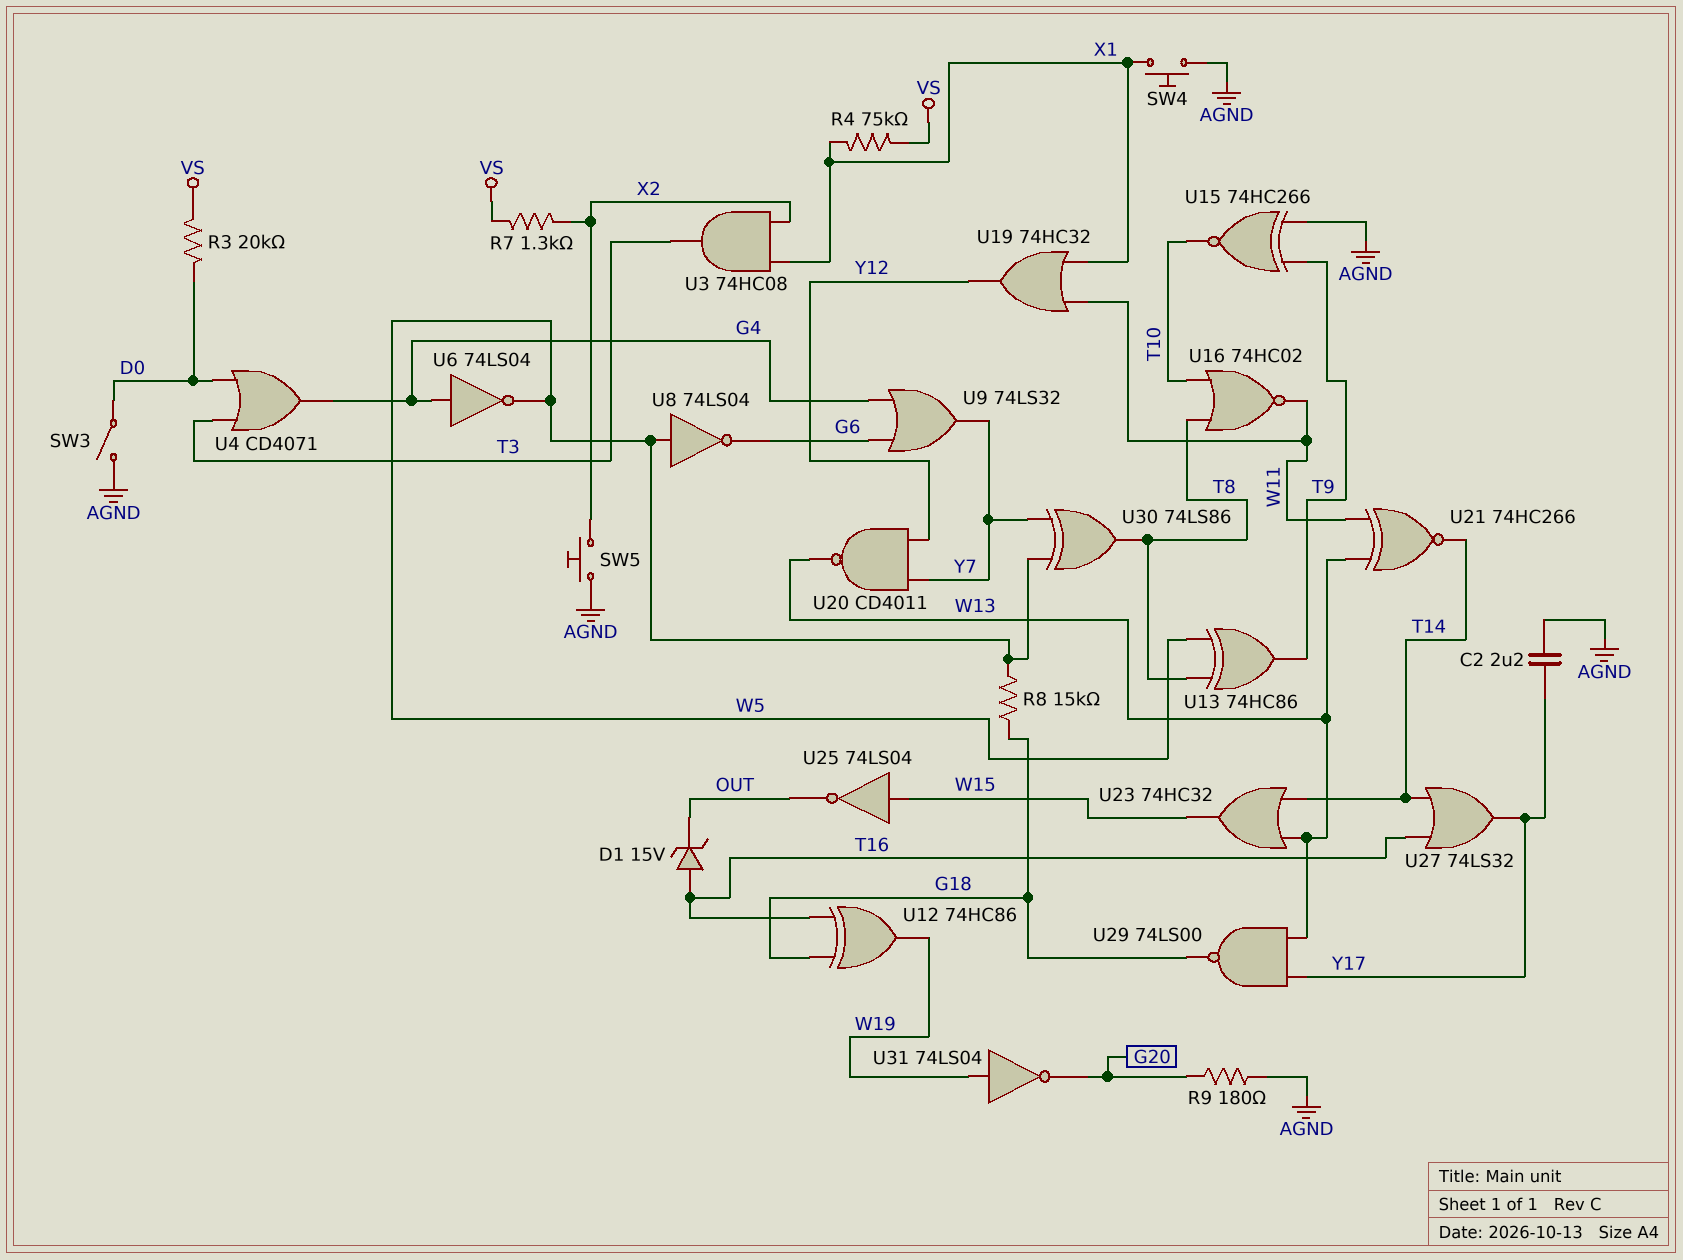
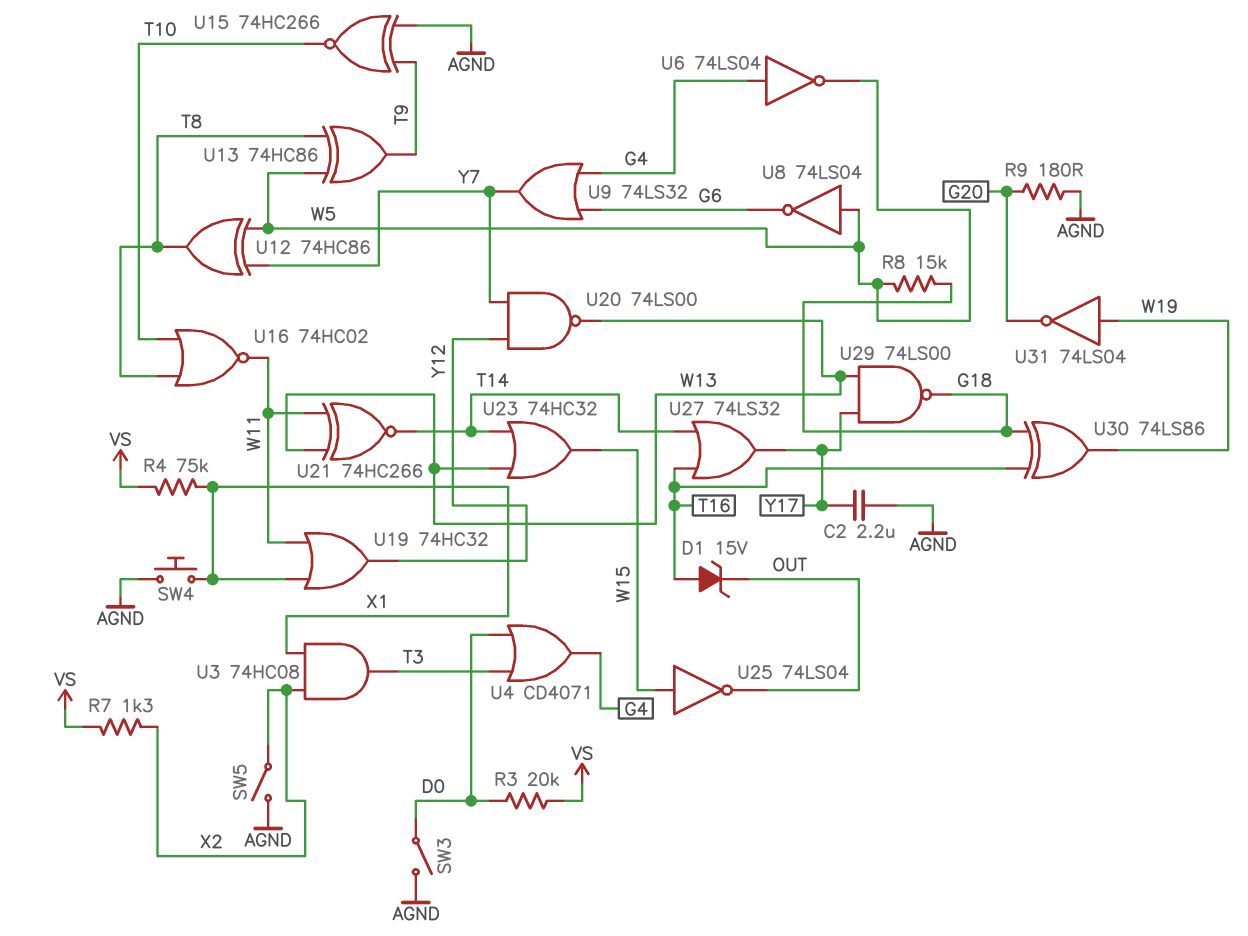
SW5: button (AGND, X2) -> switch (AGND, X2)
U12: XOR 74HC86 (in G18, in T16, out W19) -> XOR 74HC86 (in W5, in Y7, out T8)
U20: NAND CD4011 (in Y7, in Y12, out W13) -> NAND 74LS00 (in Y7, in Y12, out W13)
U30: XOR 74LS86 (in W5, in Y7, out T8) -> XOR 74LS86 (in G18, in T16, out W19)

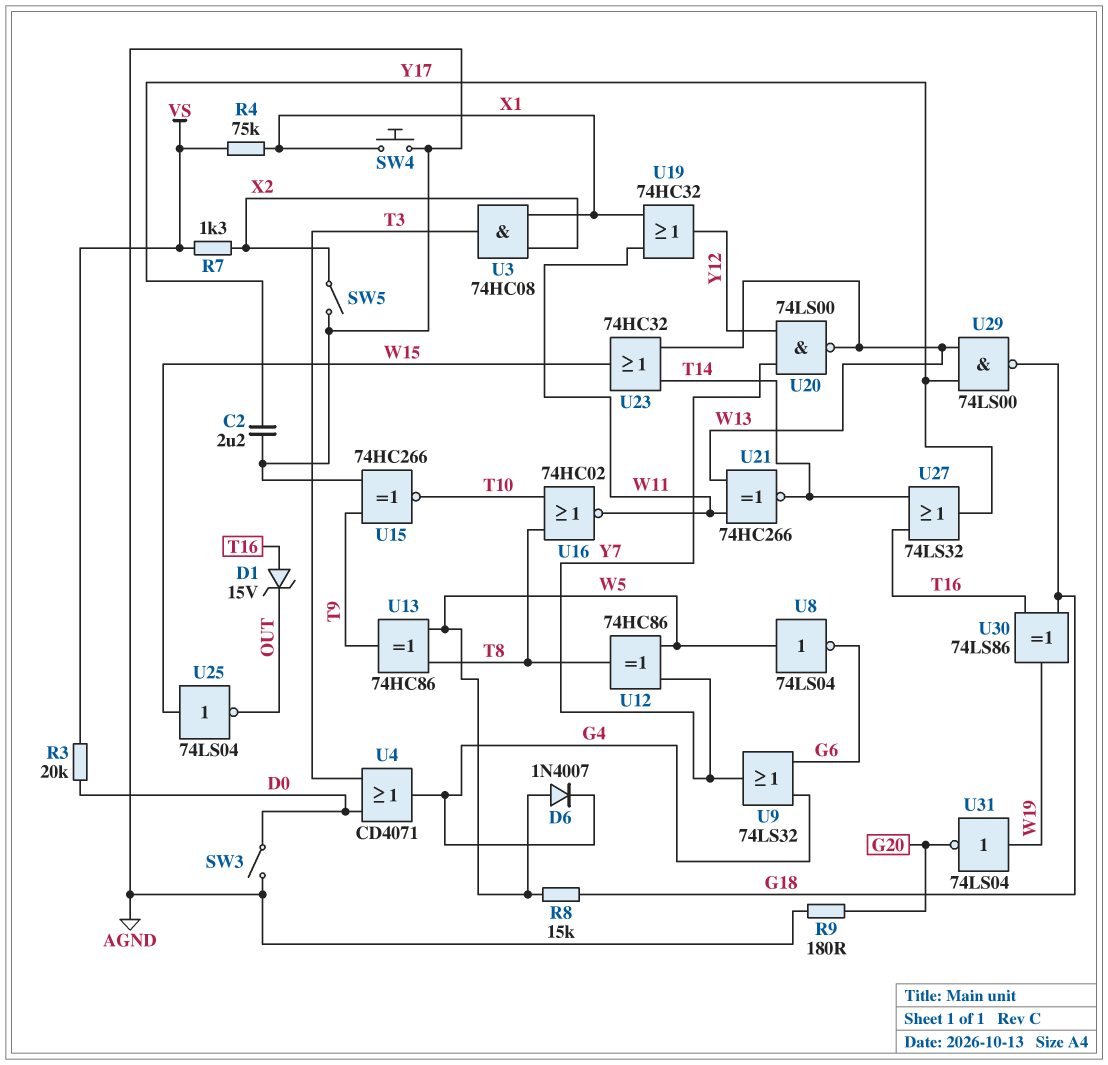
D6: none -> diode 1N4007 (A W5, K G4)
U6: NOT 74LS04 (in G4, out W5) -> none

